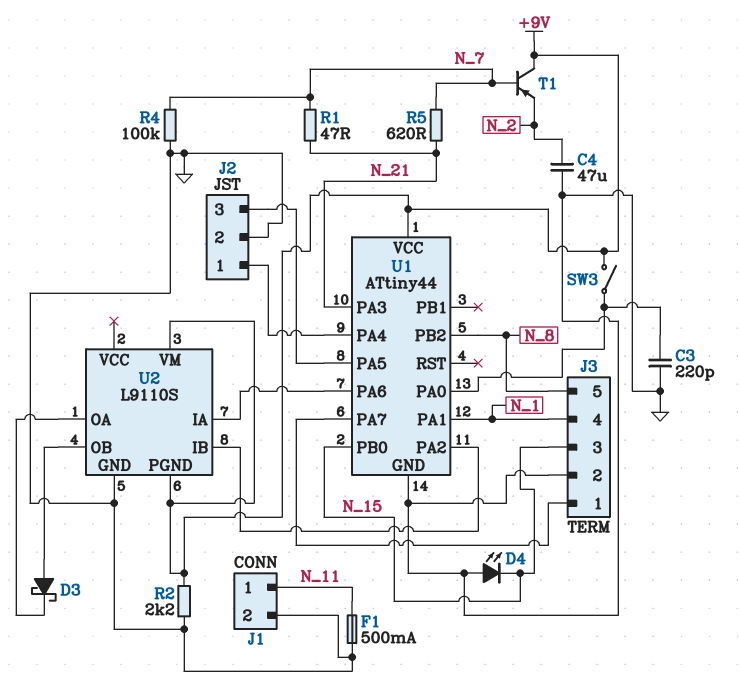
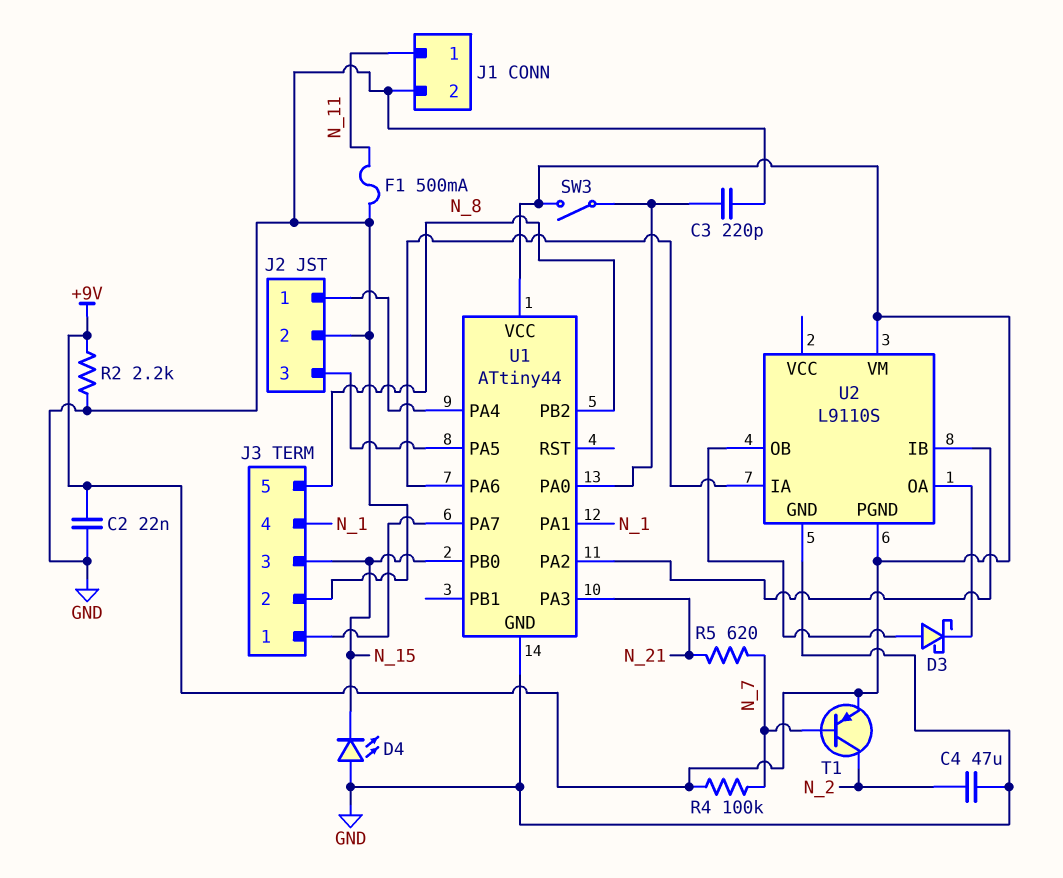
C2: none -> 22nF (+9V, GND)
R1: 47 (N_7, N_21) -> none
R4: 100k (GND, N_7) -> 100k (+9V, N_7)
T1: PNP (B N_7, C +9V, E N_2) -> PNP (B N_7, C N_2, E +9V)

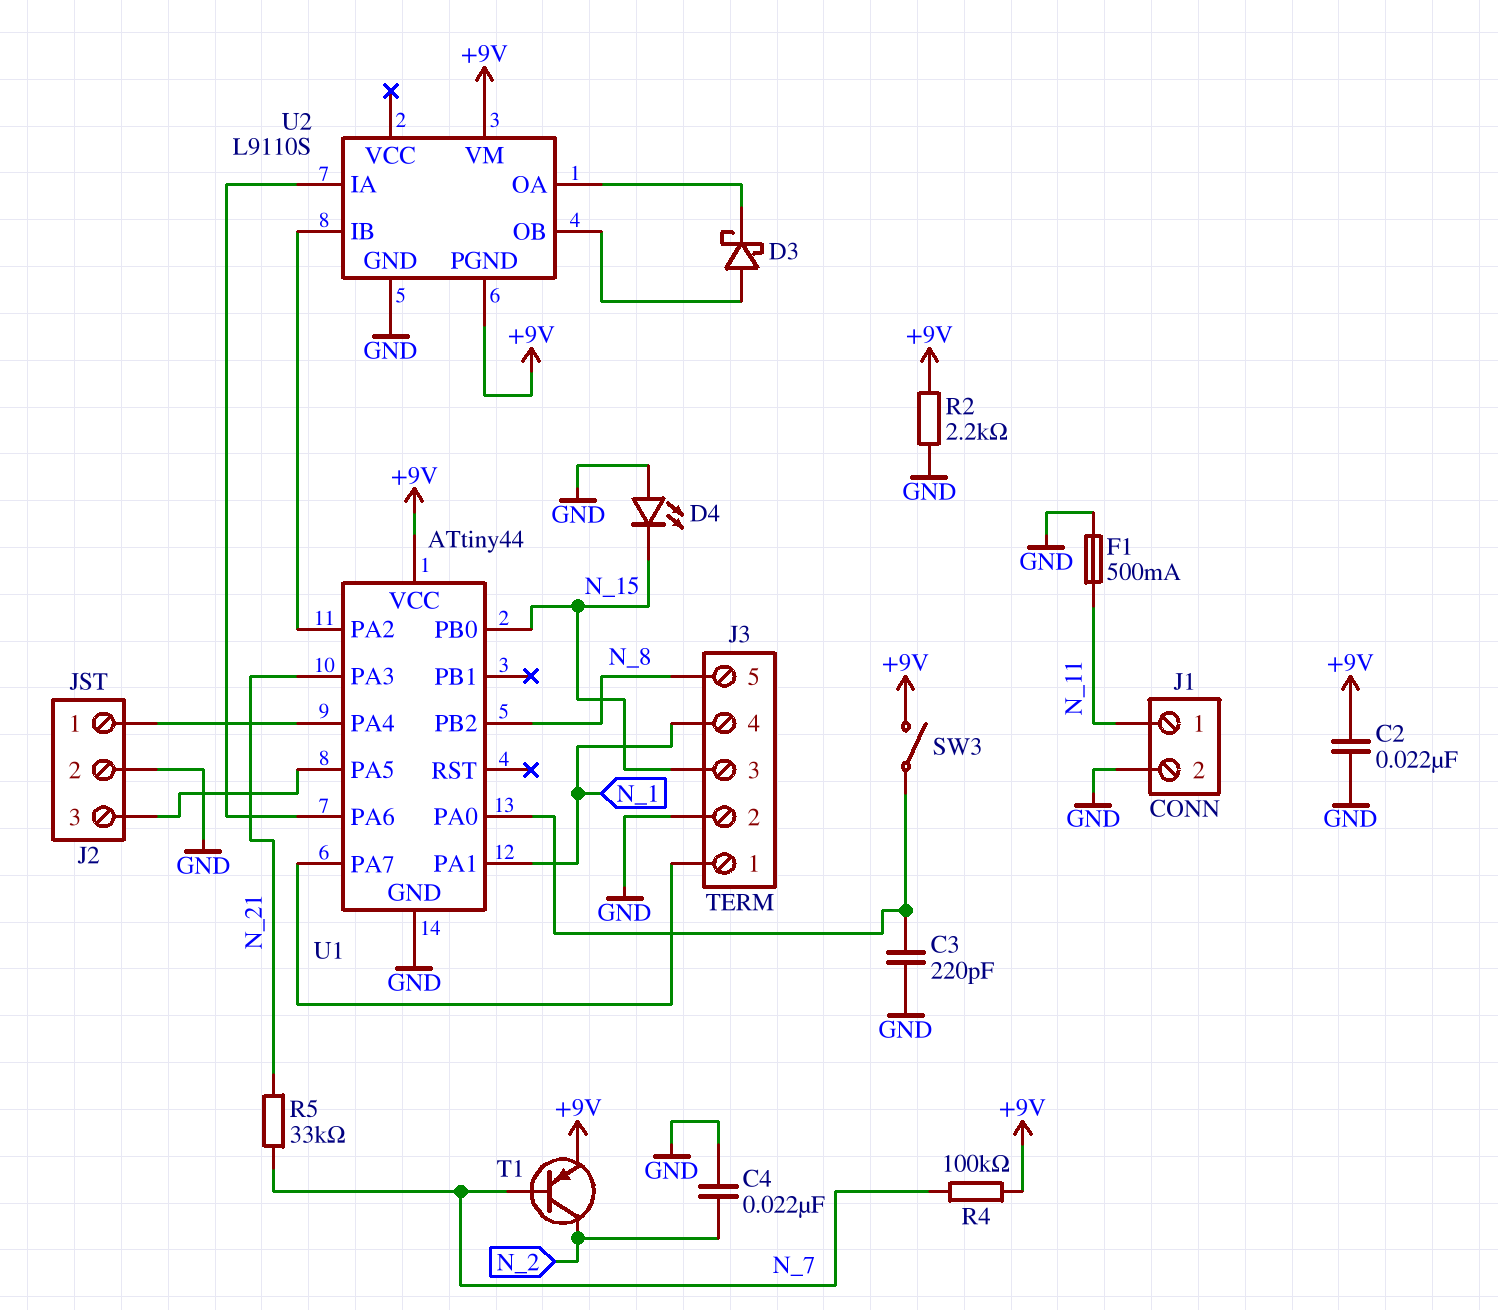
C4: 47uF (GND, N_2) -> 22nF (GND, N_2)
R5: 620 (N_7, N_21) -> 33k (N_7, N_21)

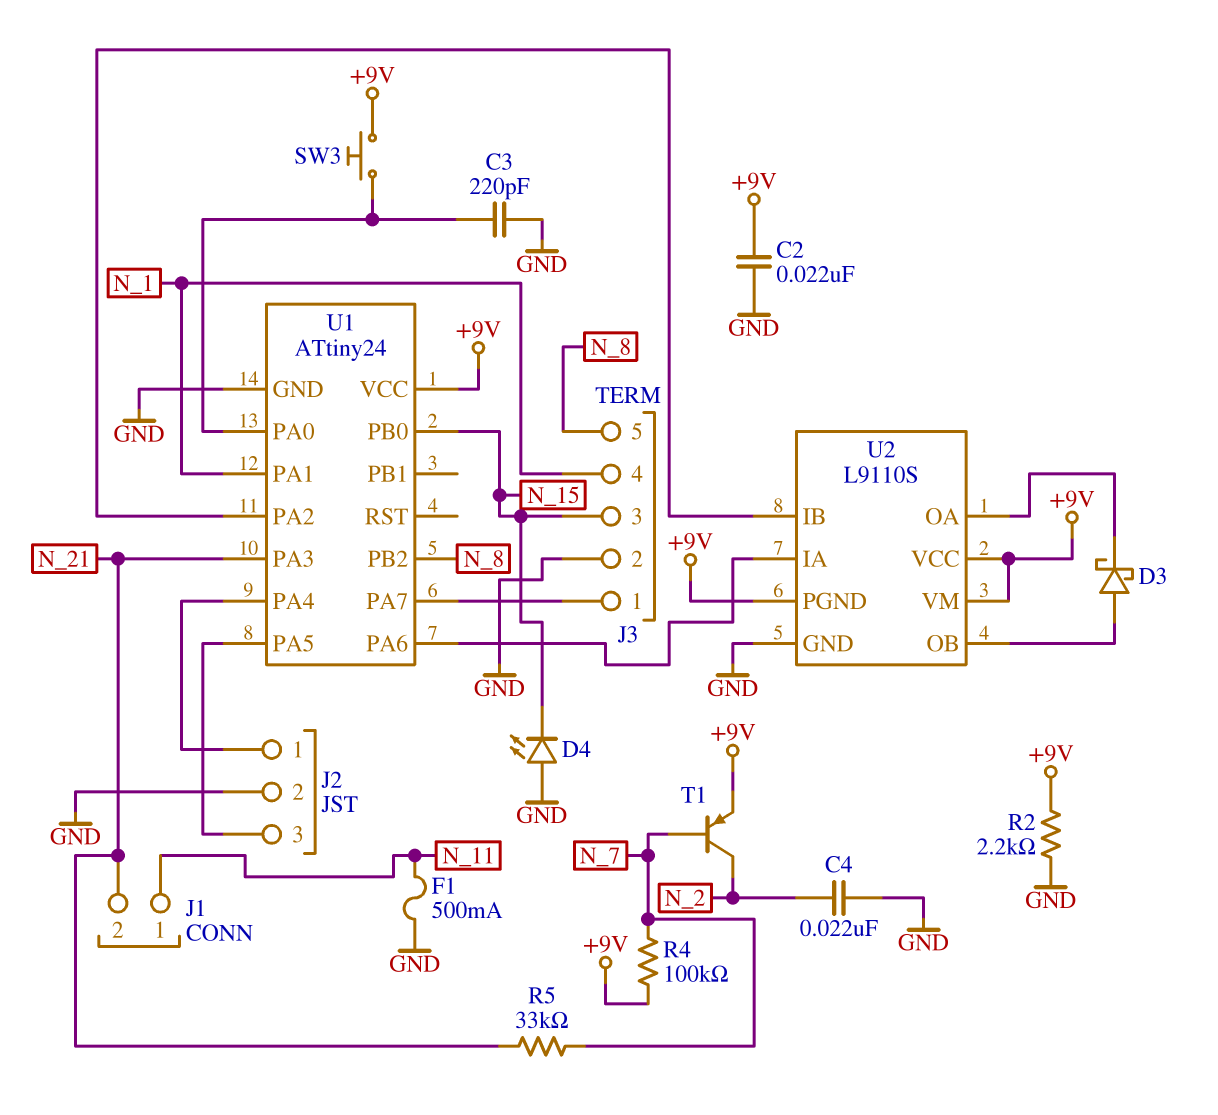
J1 pin 2: GND -> N_21
SW3: switch (+9V, U1/PA0) -> button (+9V, U1/PA0)
U1: ATtiny44 -> ATtiny24
U2 pin VCC: none -> +9V

